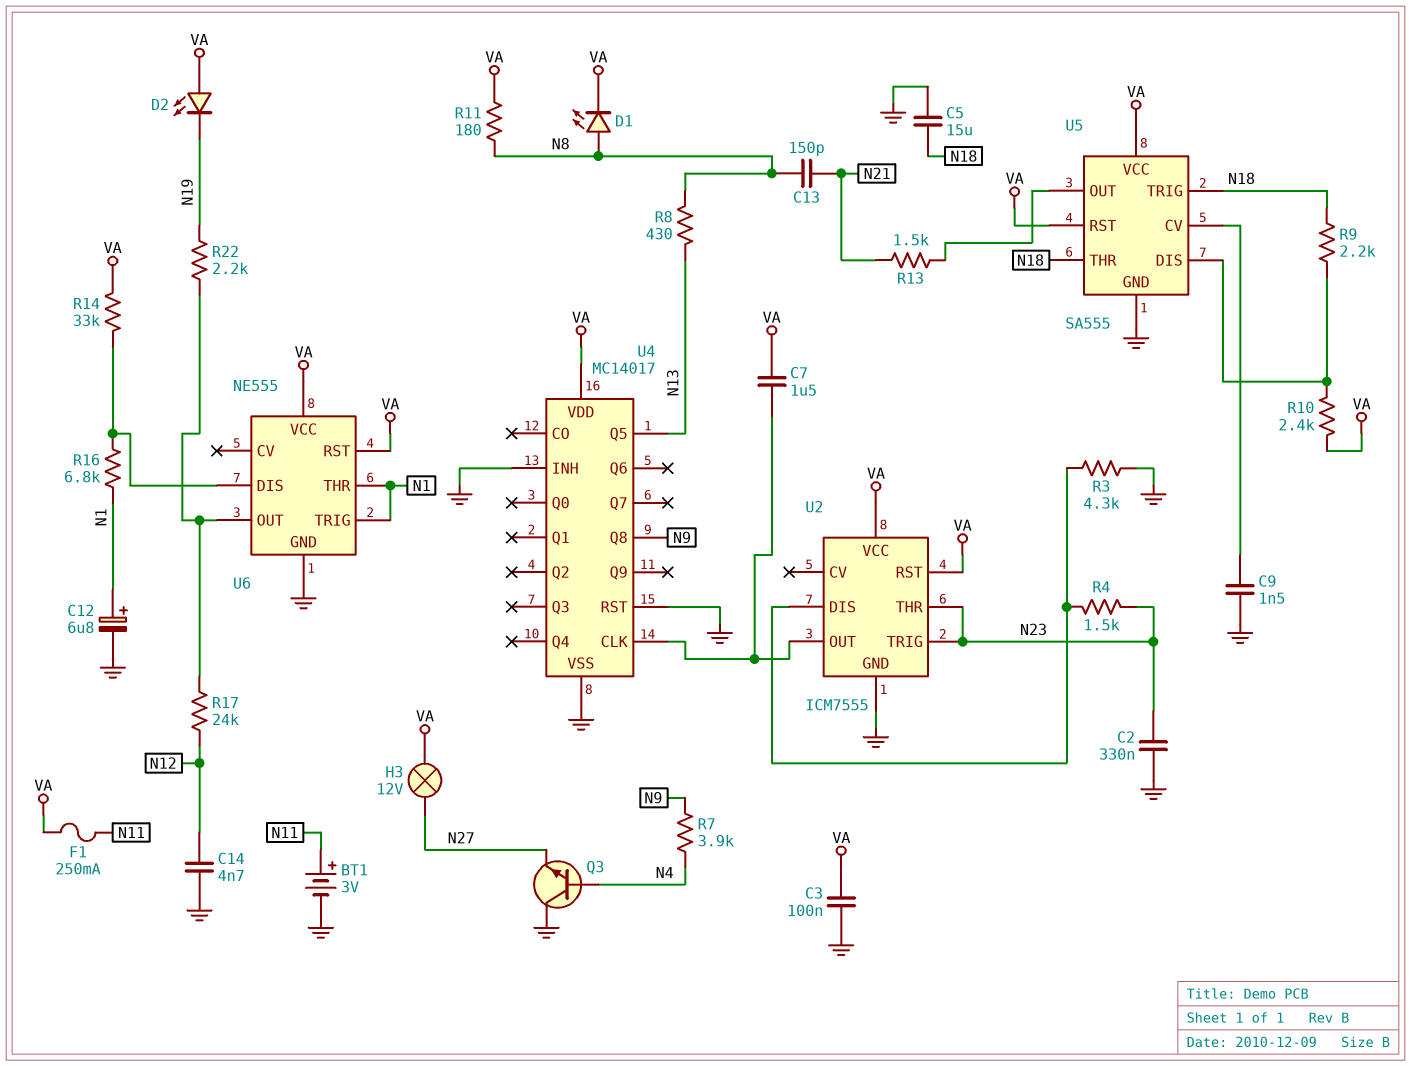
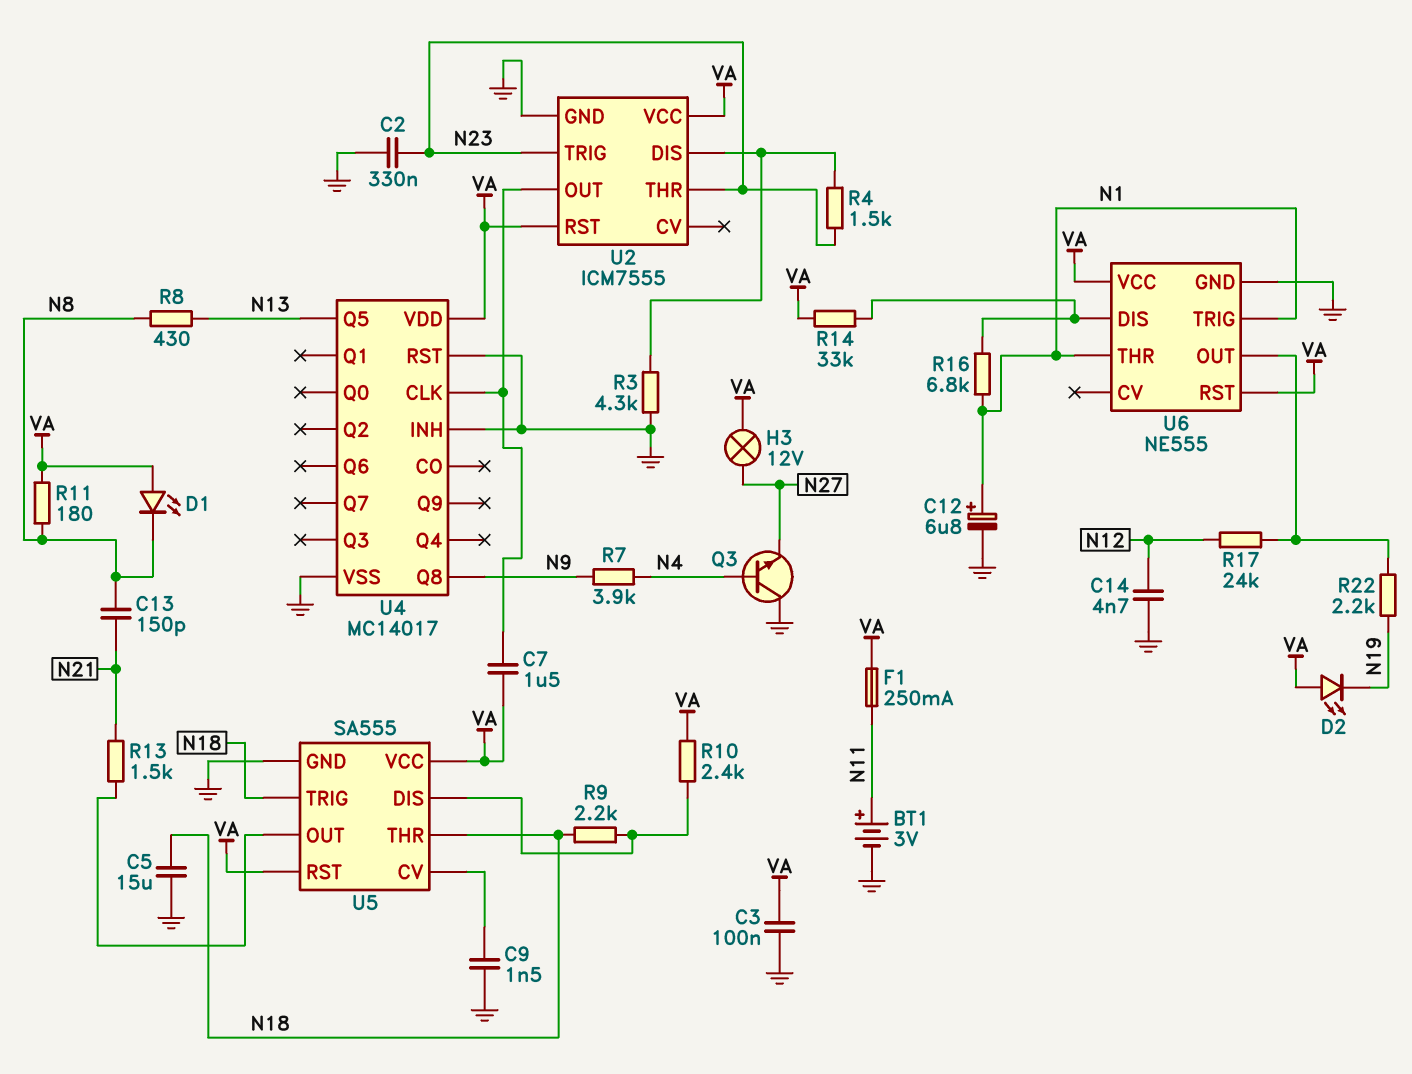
D1: LED (A N8, K VA) -> LED (A VA, K N8)

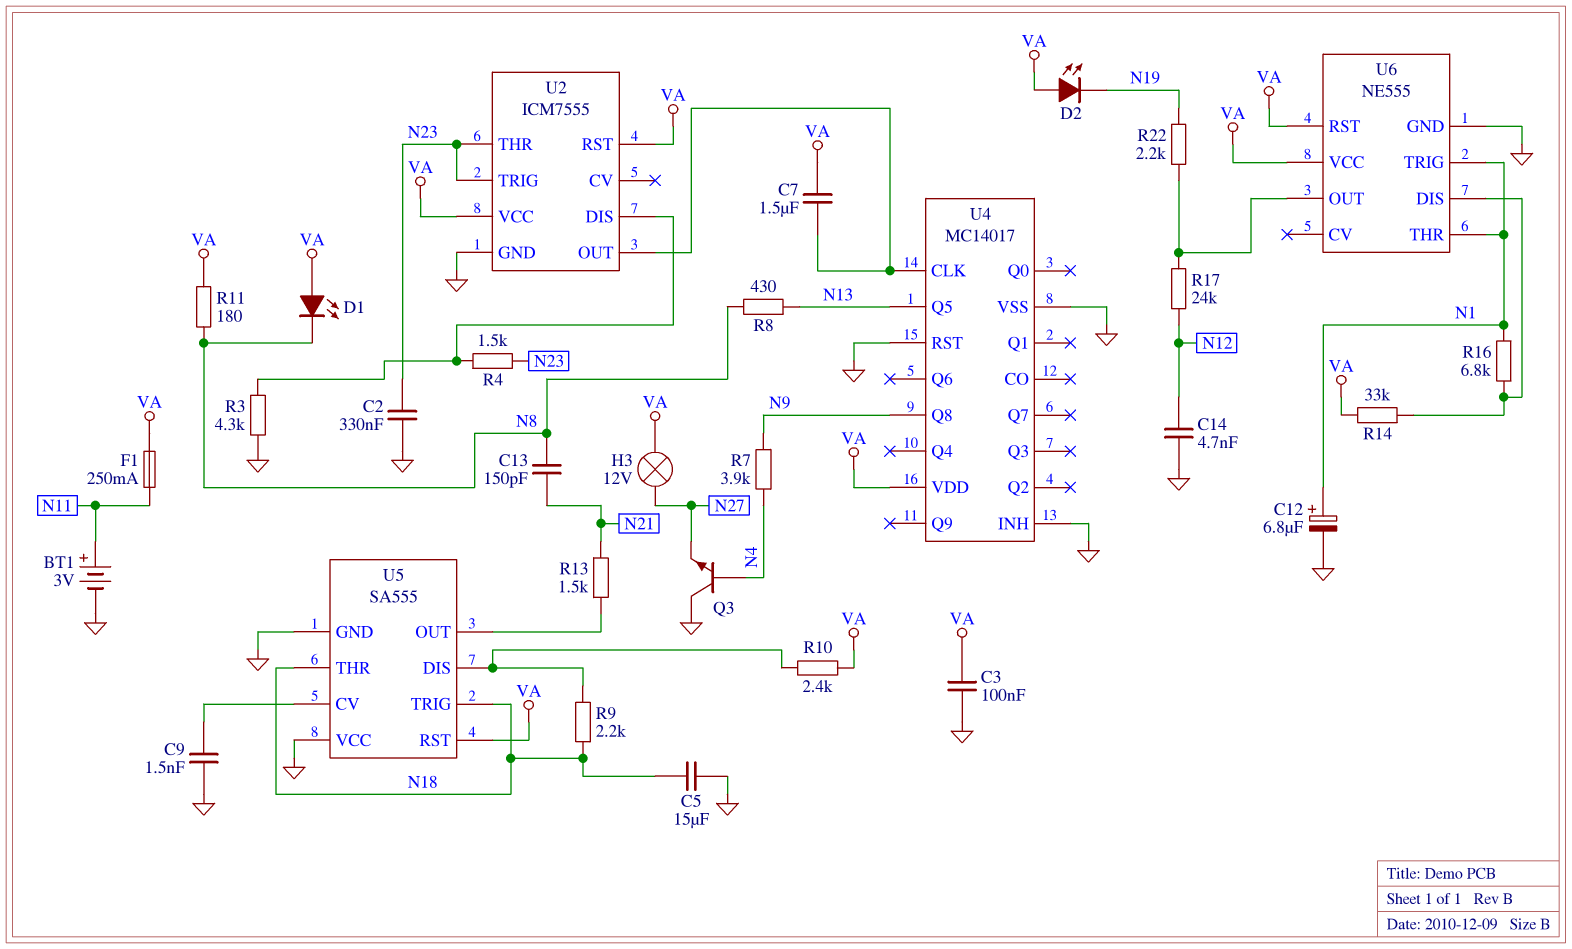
U5 pin VCC: VA -> GND

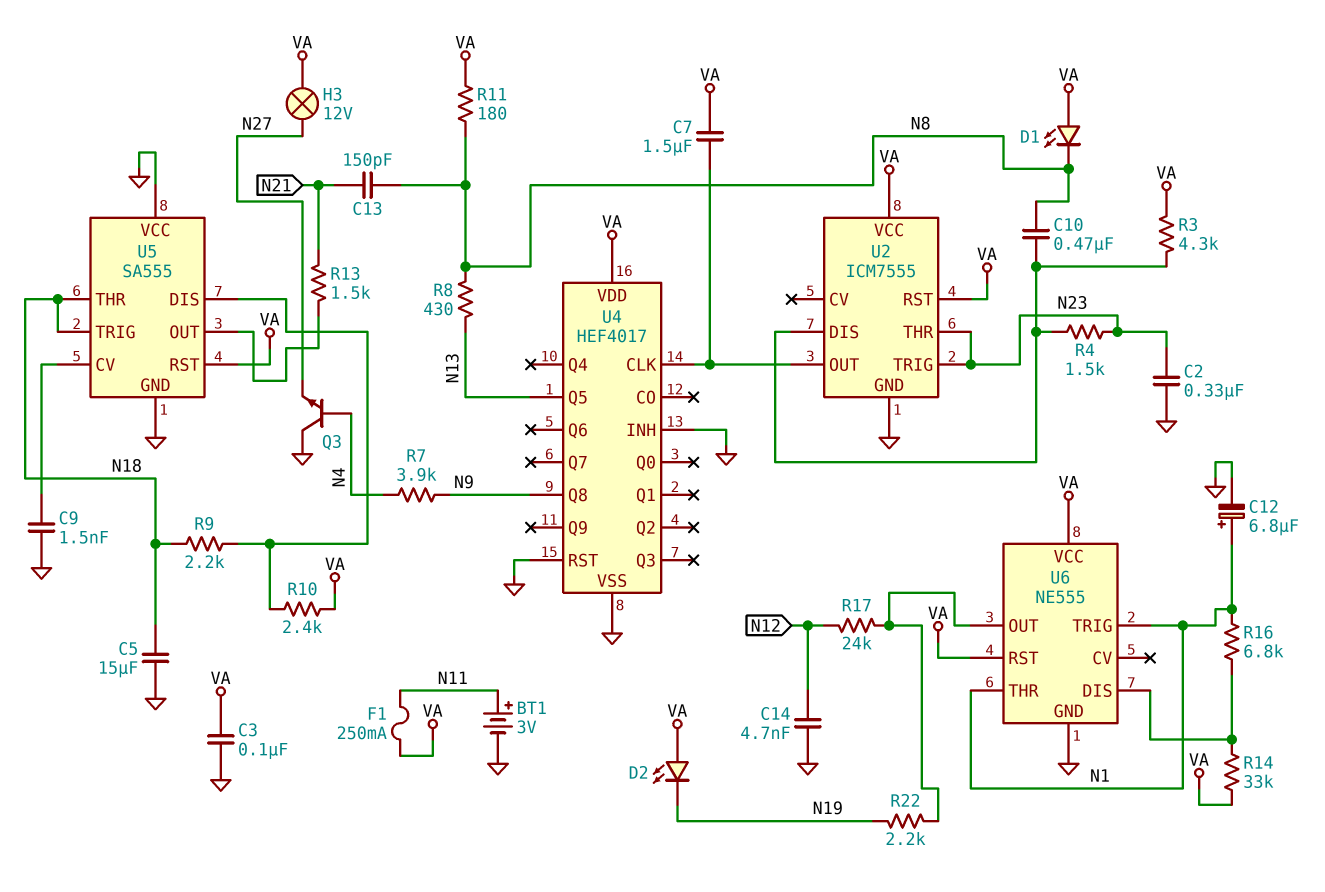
C10: none -> 470nF (N8, U2/DIS)
R3: 4.3k (GND, U2/DIS) -> 4.3k (U2/DIS, VA)
U4: MC14017 -> HEF4017

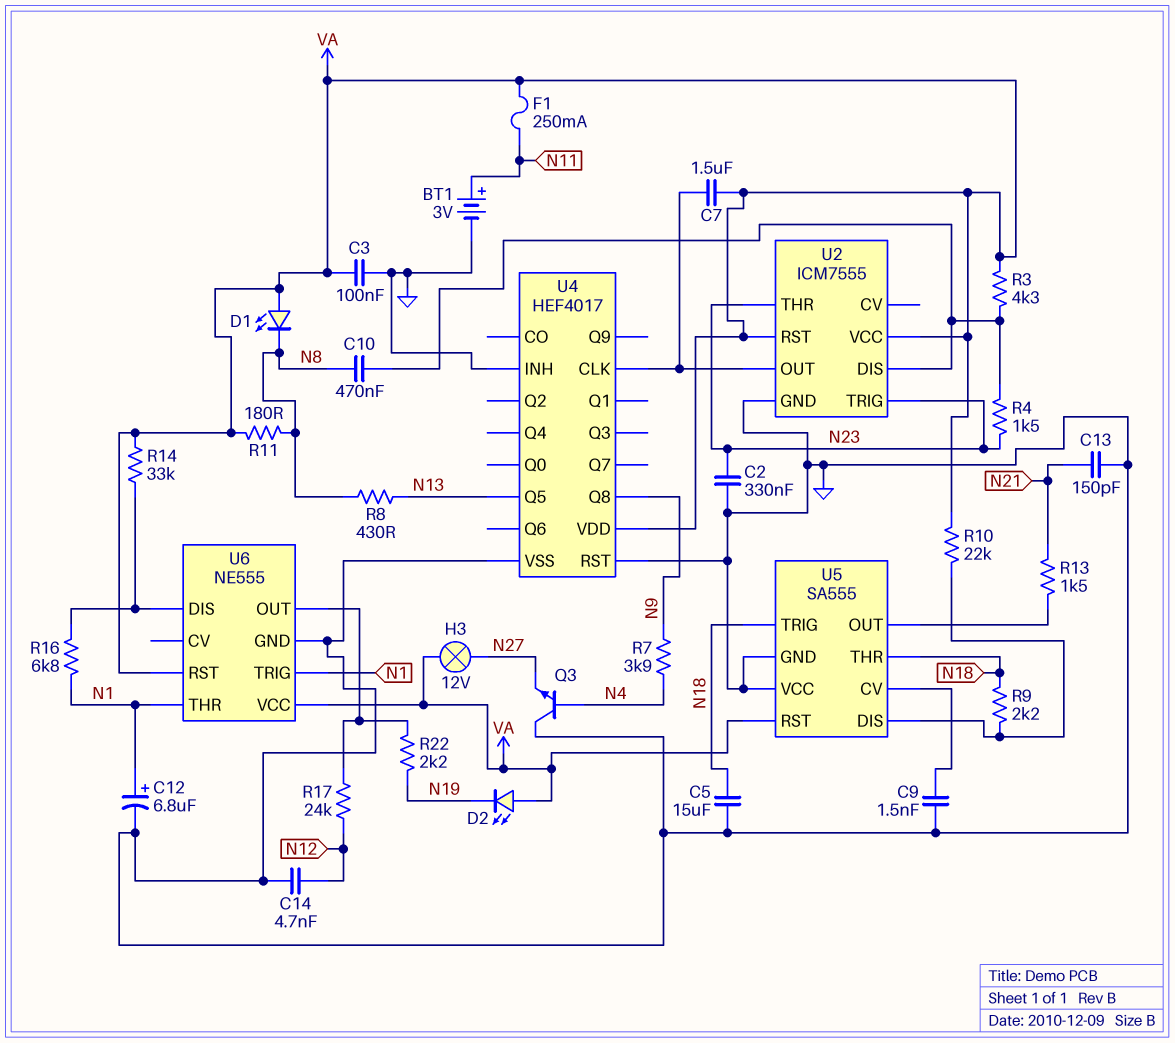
C13: 150pF (N8, N21) -> 150pF (GND, N21)
R10: 2.4k (U5/DIS, VA) -> 22k (U5/DIS, VA)

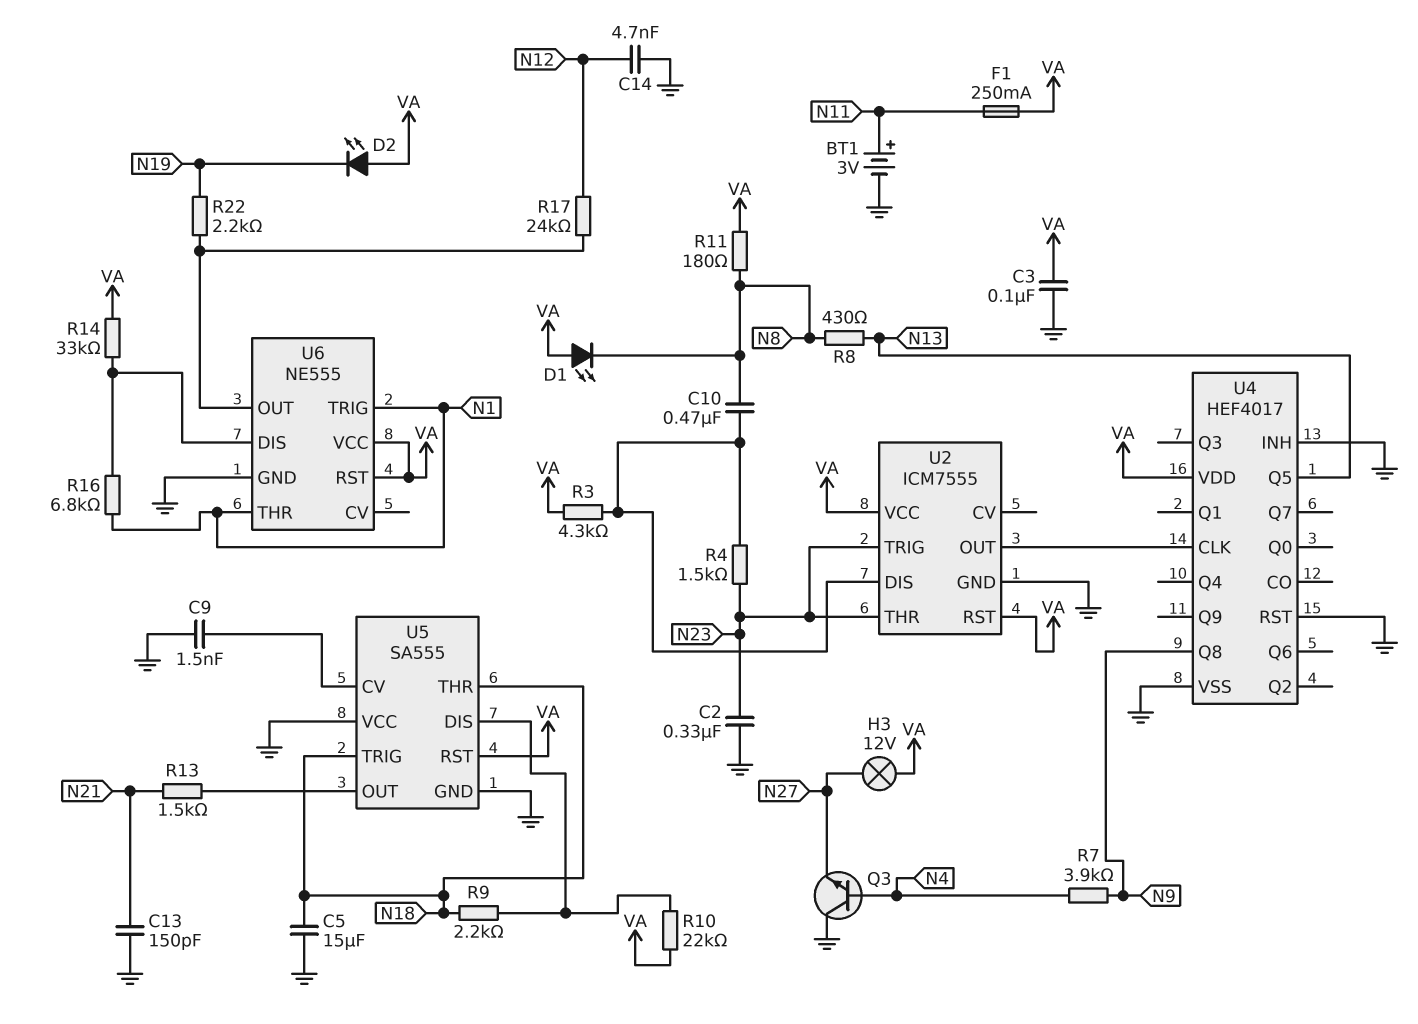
C7: 1.5uF (U2/OUT, VA) -> none
C12: 6.8uF (plus N1, minus GND) -> none

